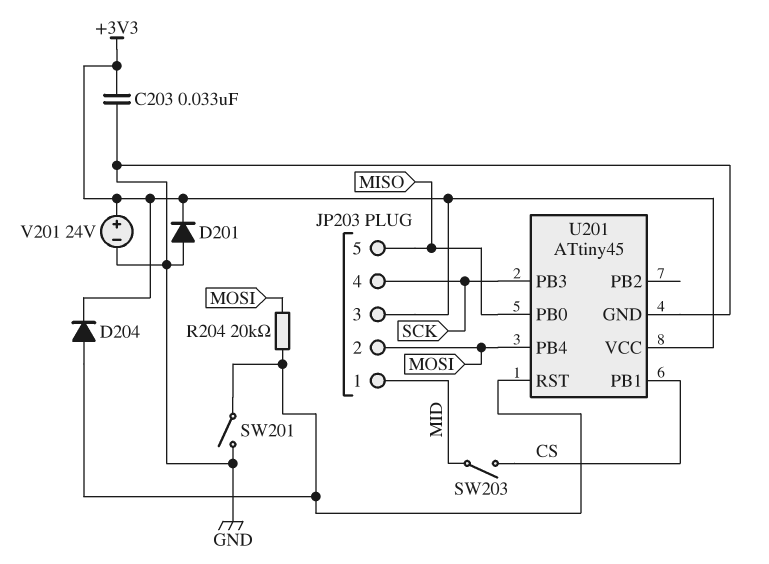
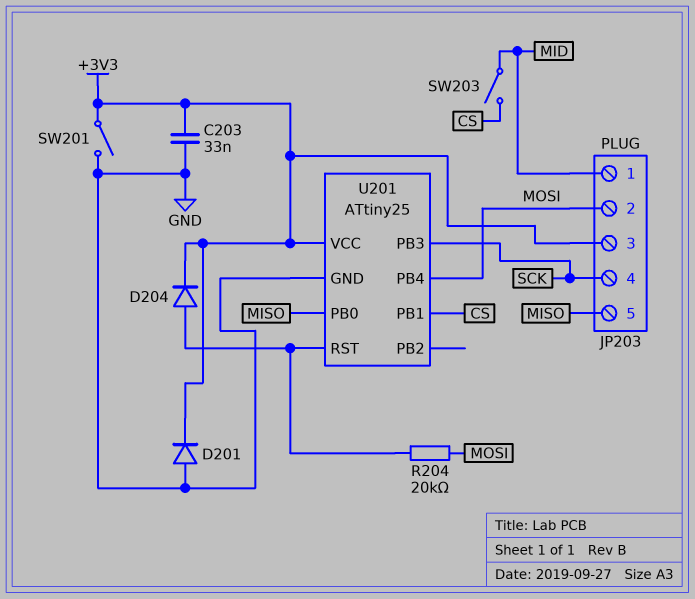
SW201: switch (GND, U201/RST) -> switch (+3V3, GND)
U201: ATtiny45 -> ATtiny25
V201: 24V (plus +3V3, minus GND) -> none

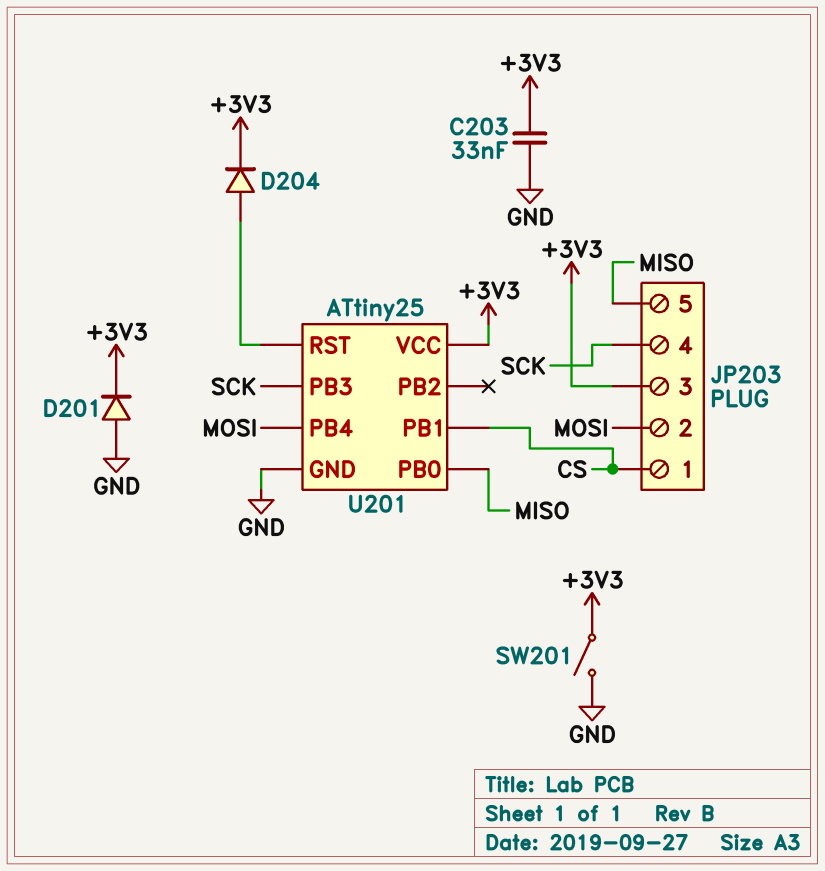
JP203 pin 1: MID -> CS
R204: 20k (MOSI, U201/RST) -> none
SW203: switch (CS, MID) -> none

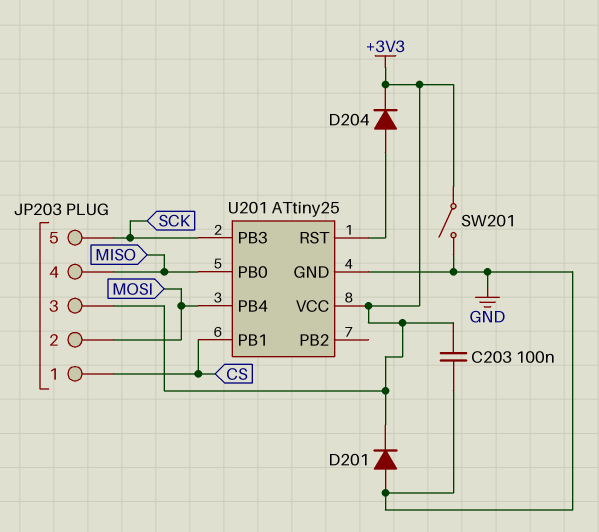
C203: 33nF (+3V3, GND) -> 100nF (+3V3, GND)
JP203 pin 4: SCK -> MISO
JP203 pin 5: MISO -> SCK

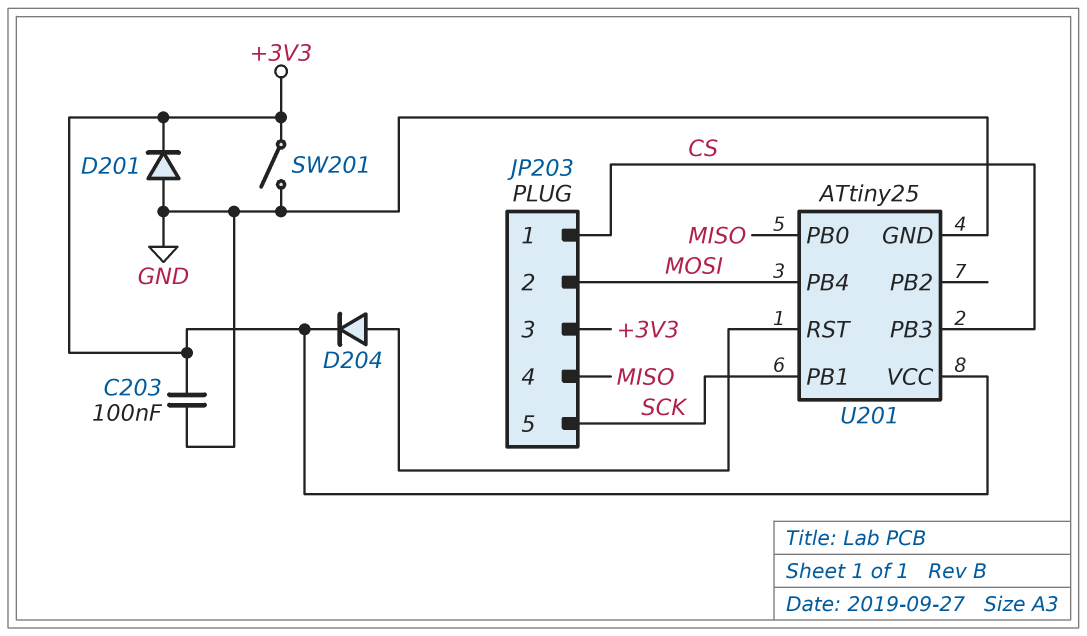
U201 pin PB1: CS -> SCK
U201 pin PB3: SCK -> CS

